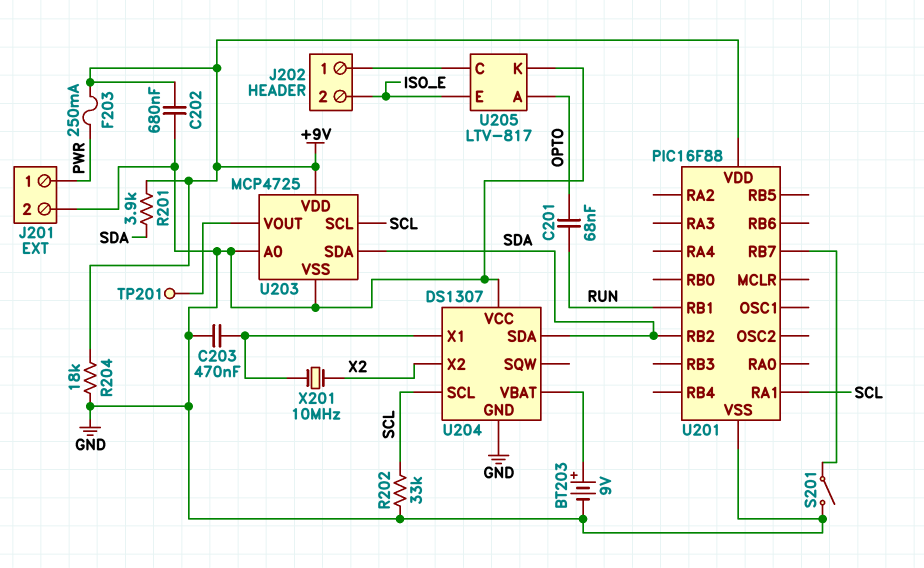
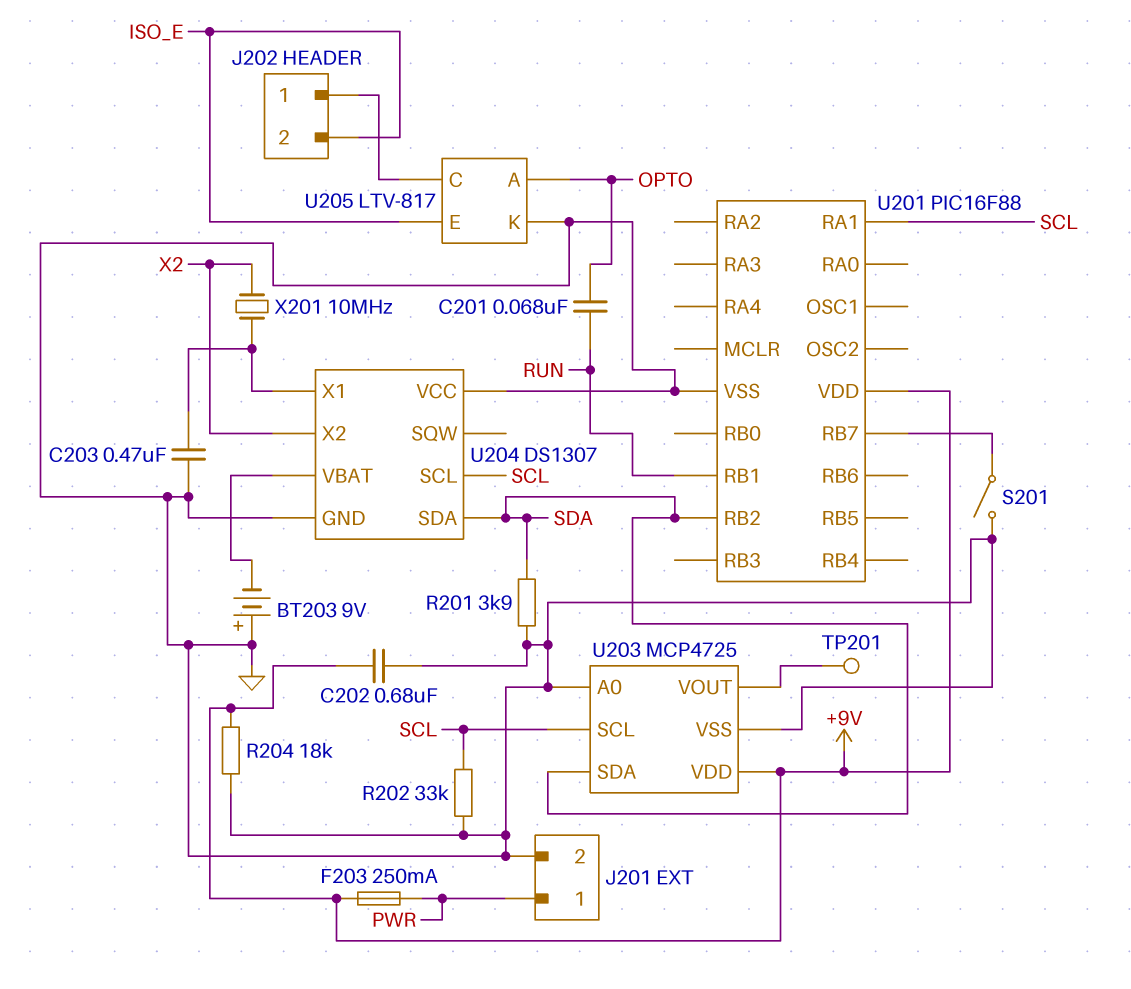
BT203: 9V (plus U204/VBAT, minus GND) -> 9V (plus GND, minus U204/VBAT)
R201: 3.9k (+9V, SDA) -> 3.9k (GND, SDA)

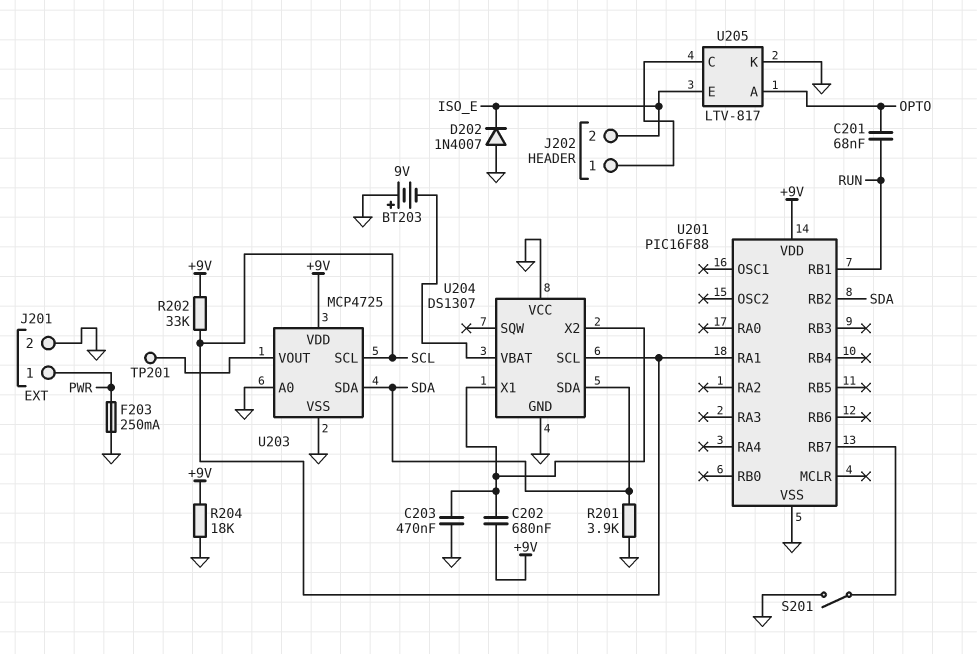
C202: 680nF (+9V, GND) -> 680nF (+9V, U204/X1)
D202: none -> diode 1N4007 (A GND, K ISO_E)
F203: 250mA (+9V, PWR) -> 250mA (GND, PWR)
R202: 33k (GND, SCL) -> 33k (+9V, SCL)
U204 pin X2: X2 -> U204/X1
X201: 10MHz (U204/X1, X2) -> none

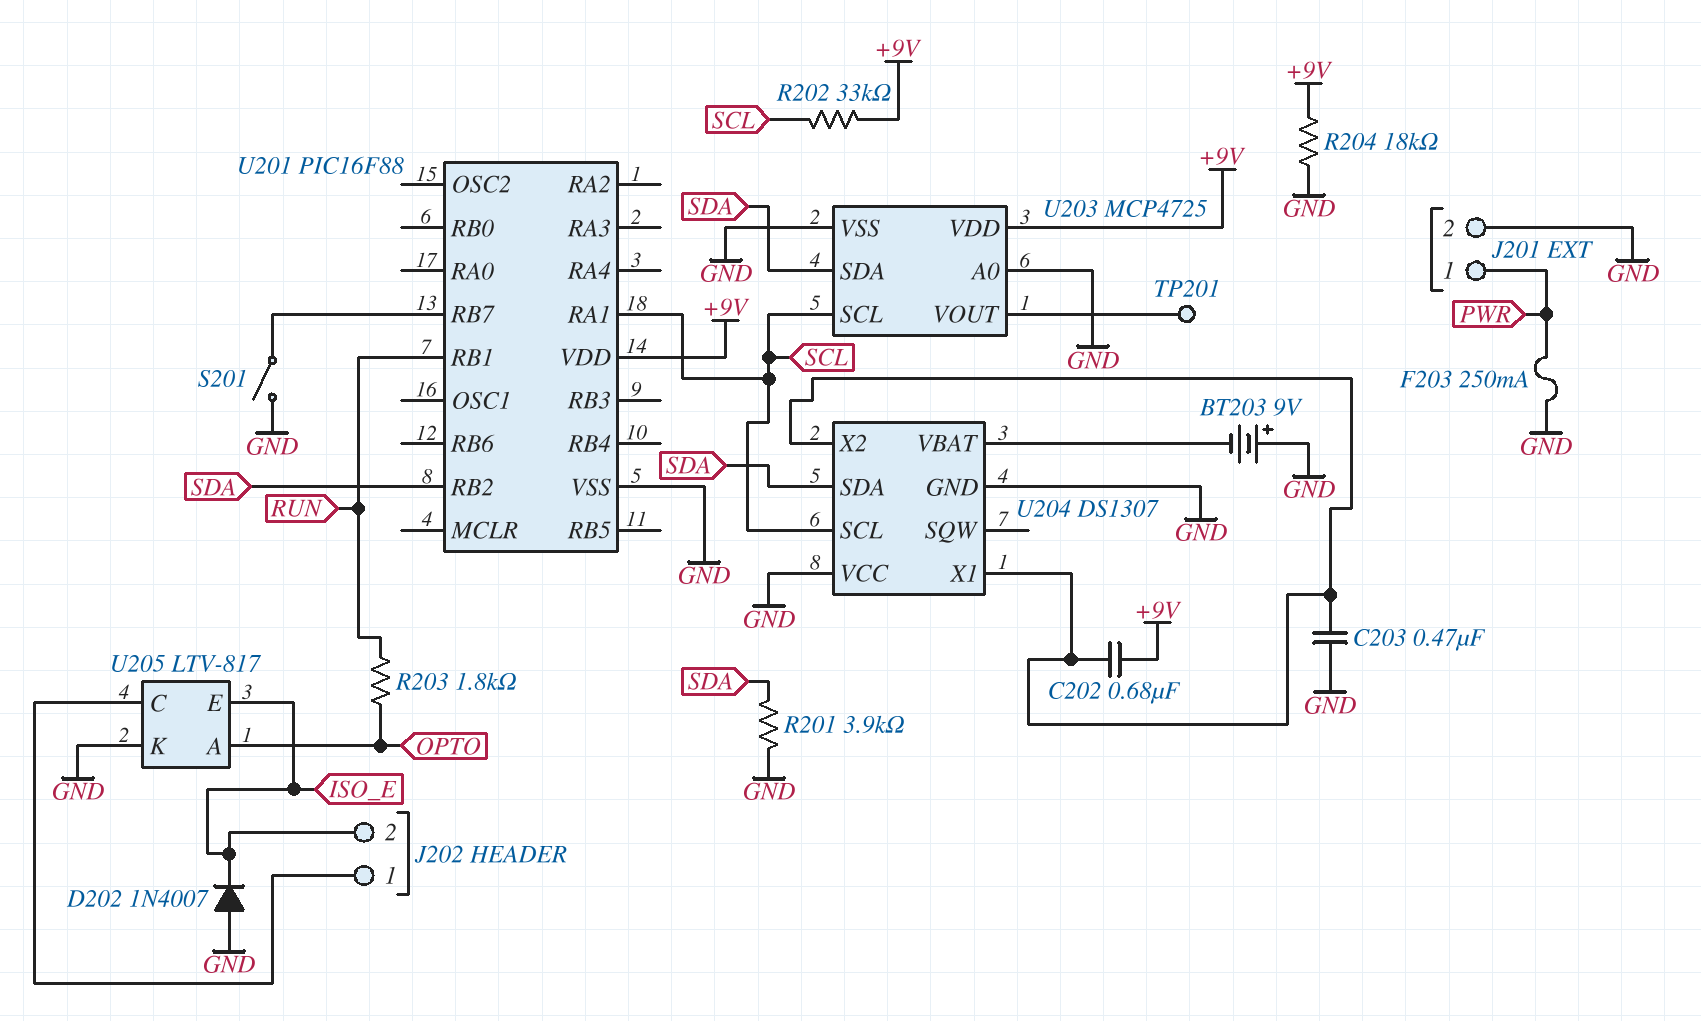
C201: 68nF (OPTO, RUN) -> none
R203: none -> 1.8k (OPTO, RUN)

